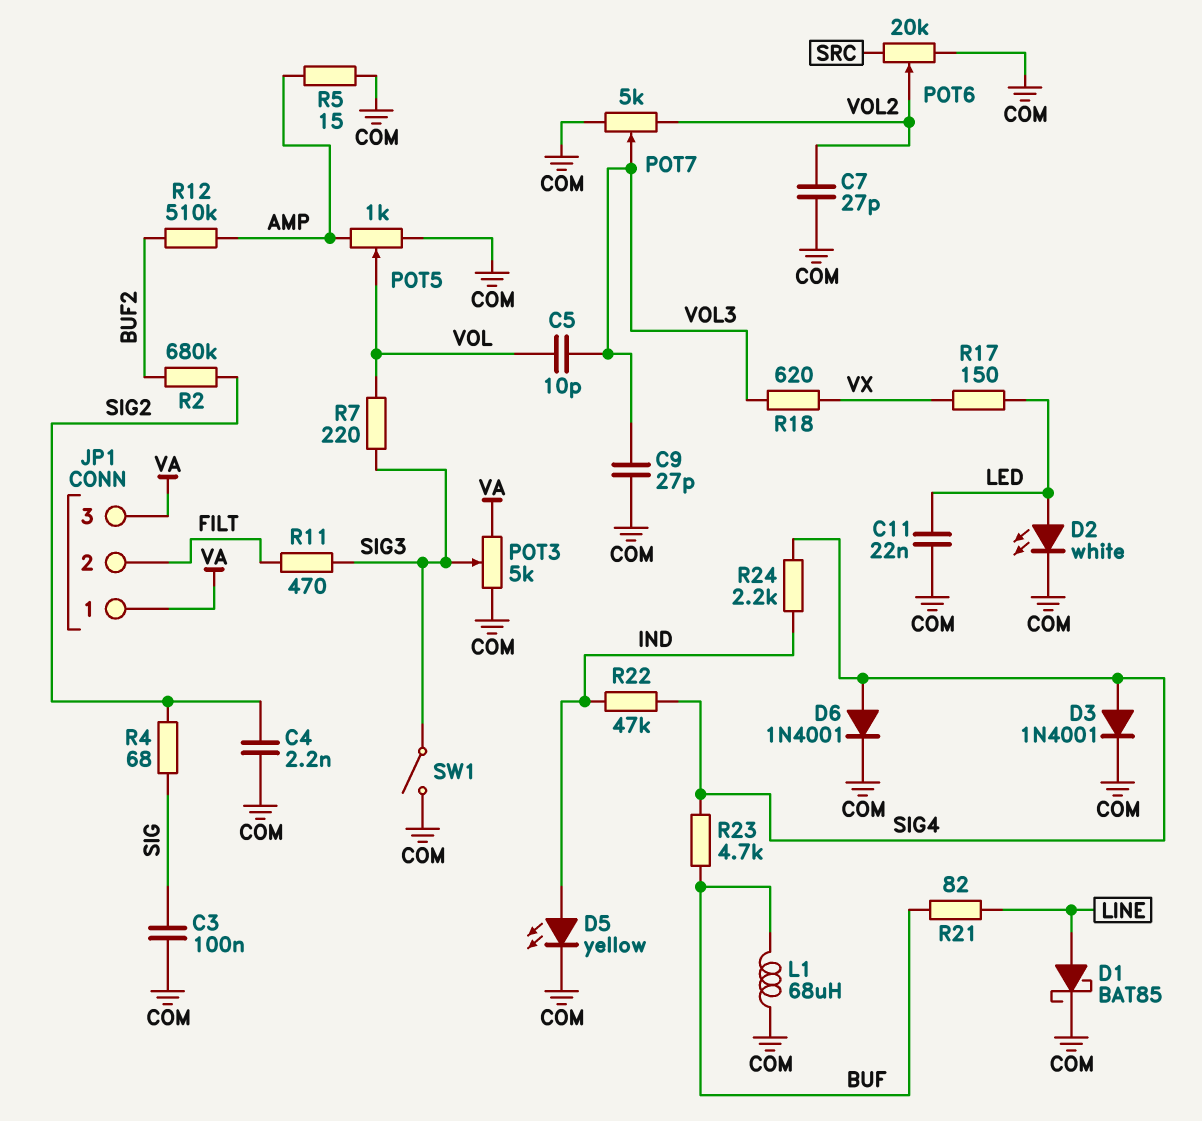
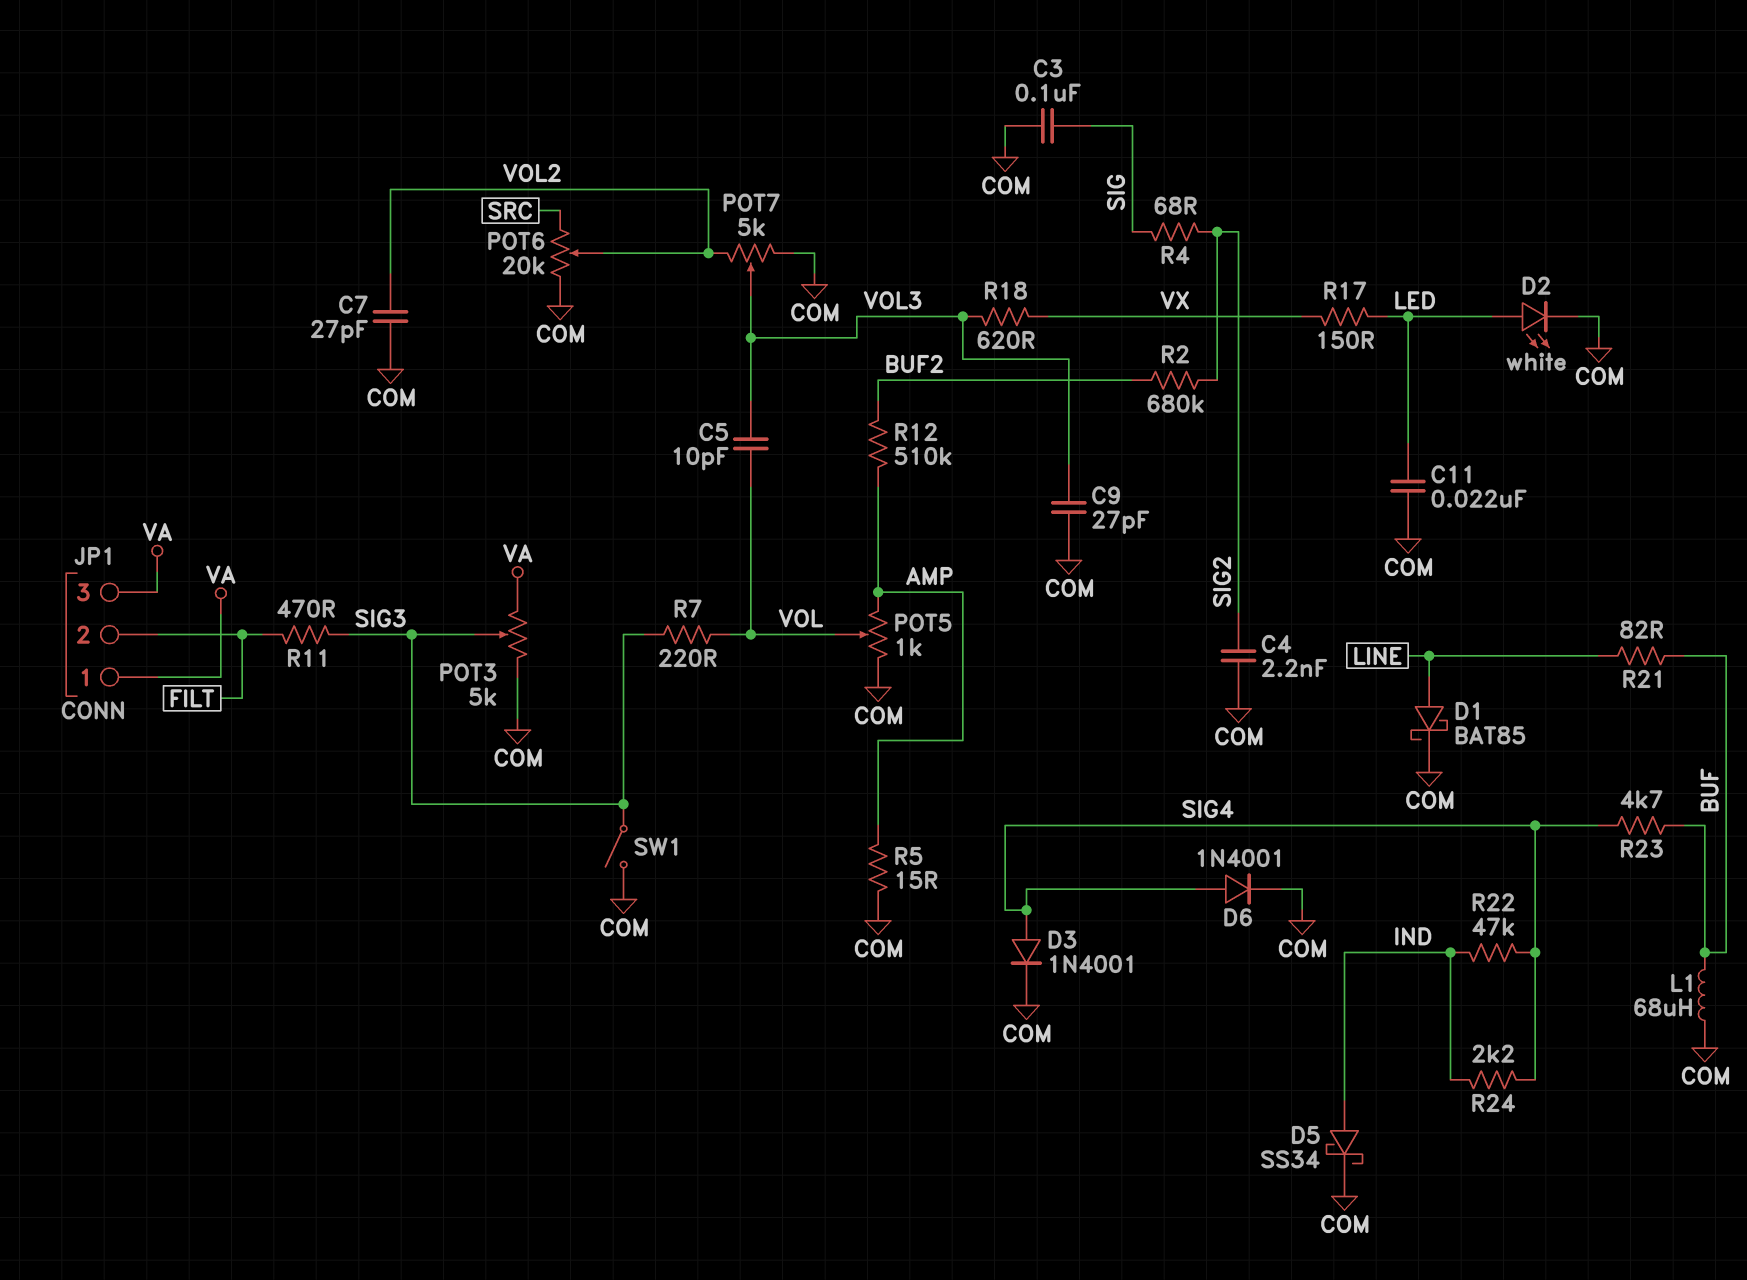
D5: LED yellow (A IND, K COM) -> schottky SS34 (A IND, K COM)

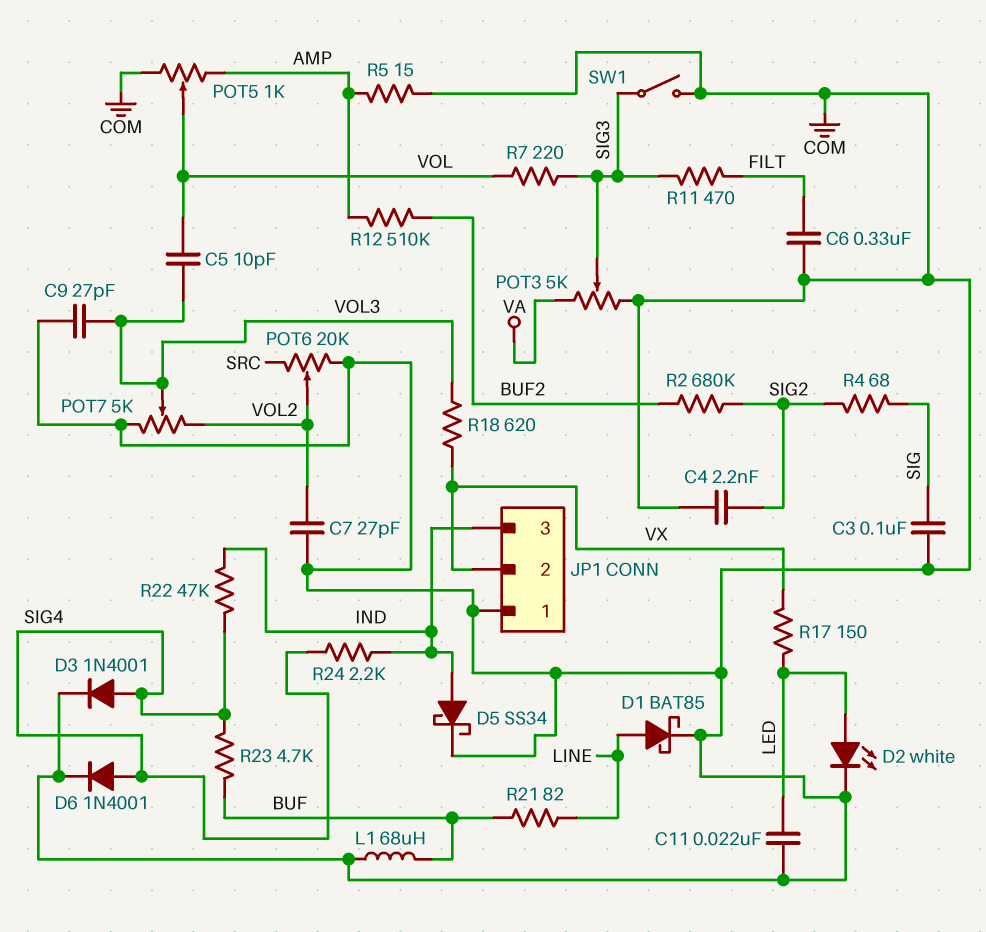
C6: none -> 330nF (COM, FILT)
JP1 pin 1: VA -> COM
JP1 pin 2: FILT -> VX
JP1 pin 3: VA -> IND

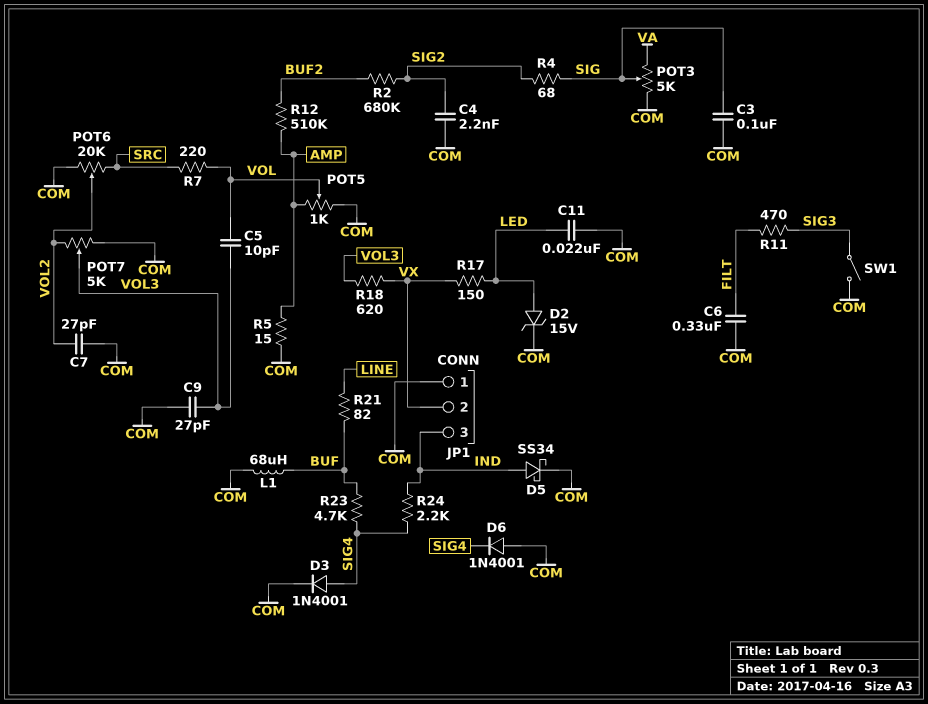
D1: schottky BAT85 (A LINE, K COM) -> none
D2: LED white (A LED, K COM) -> zener 15V (A LED, K COM)
D6: diode 1N4001 (A SIG4, K COM) -> diode 1N4001 (A COM, K SIG4)
POT3: 5k (COM, VA, wiper SIG3) -> 5k (COM, VA, wiper SIG)
R7: 220 (SIG3, VOL) -> 220 (SRC, VOL)
R22: 47k (IND, SIG4) -> none

